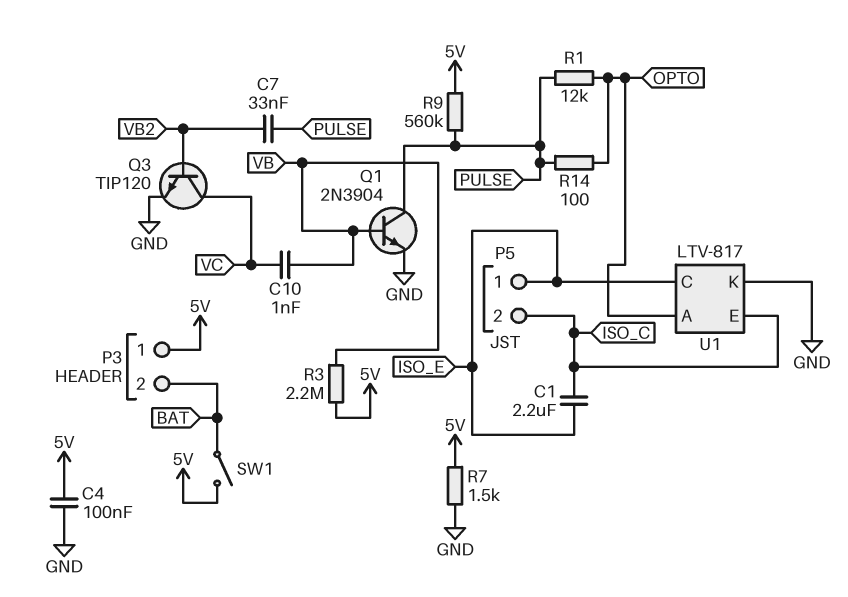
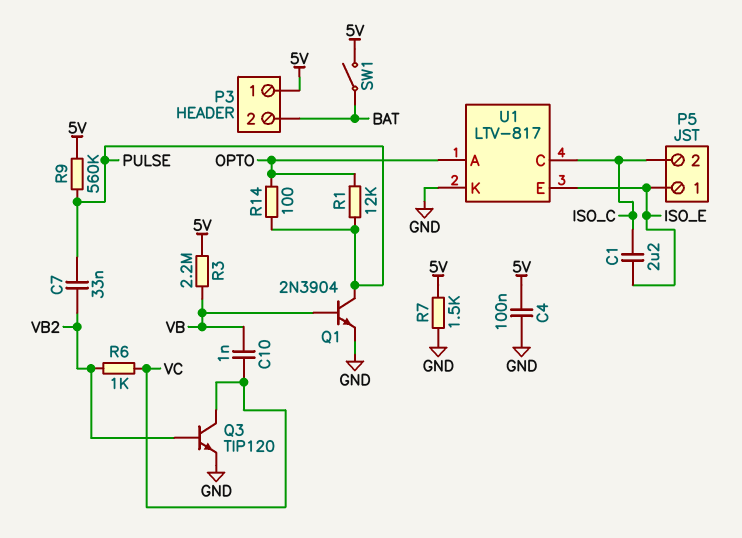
R6: none -> 1k (VB2, VC)
U1 pin C: ISO_E -> ISO_C
U1 pin E: ISO_C -> ISO_E

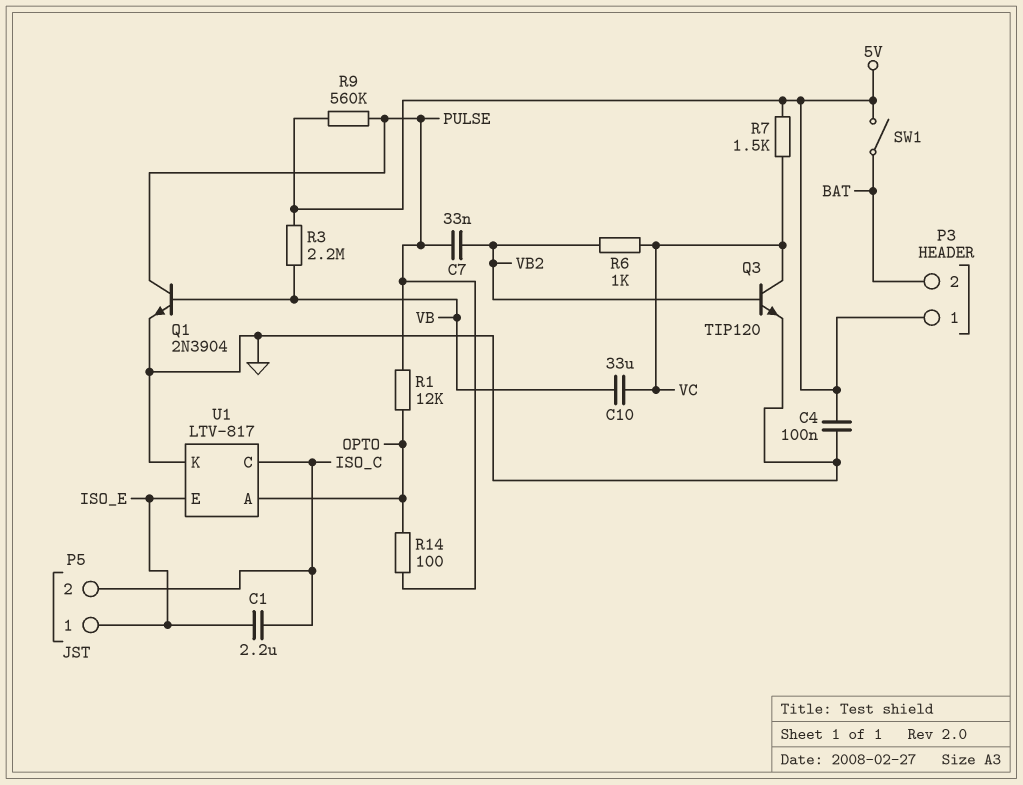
C10: 1nF (VB, VC) -> 33uF (VB, VC)
R7: 1.5k (5V, GND) -> 1.5k (5V, VC)

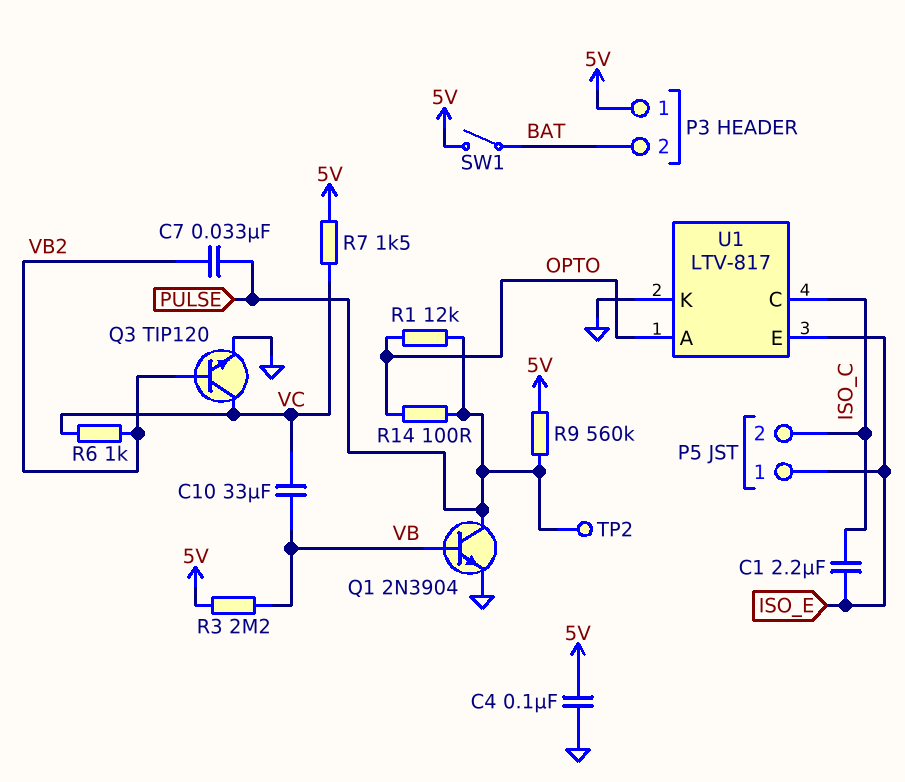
TP2: none -> test point (PULSE)

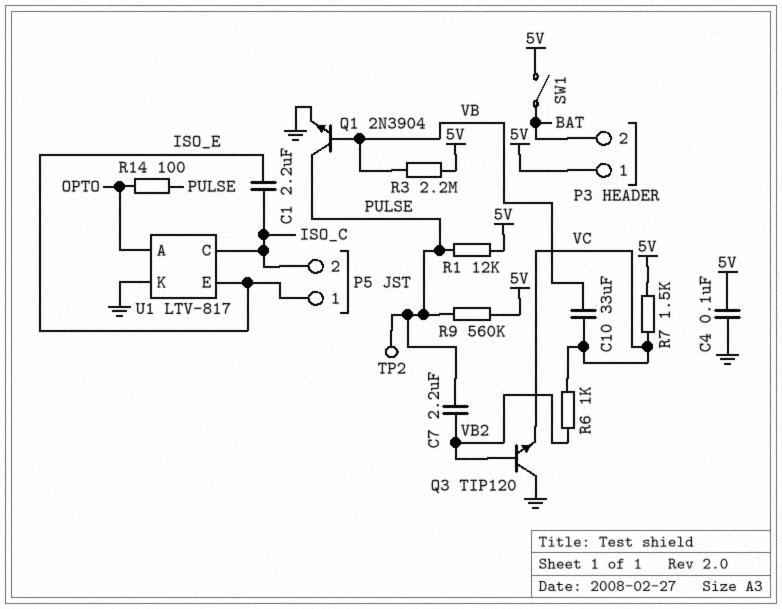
C7: 33nF (PULSE, VB2) -> 2.2uF (PULSE, VB2)
Q3: NPN TIP120 (B VB2, C VC, E GND) -> NPN TIP120 (B VB2, C GND, E VC)
R1: 12k (OPTO, PULSE) -> 12k (5V, PULSE)

